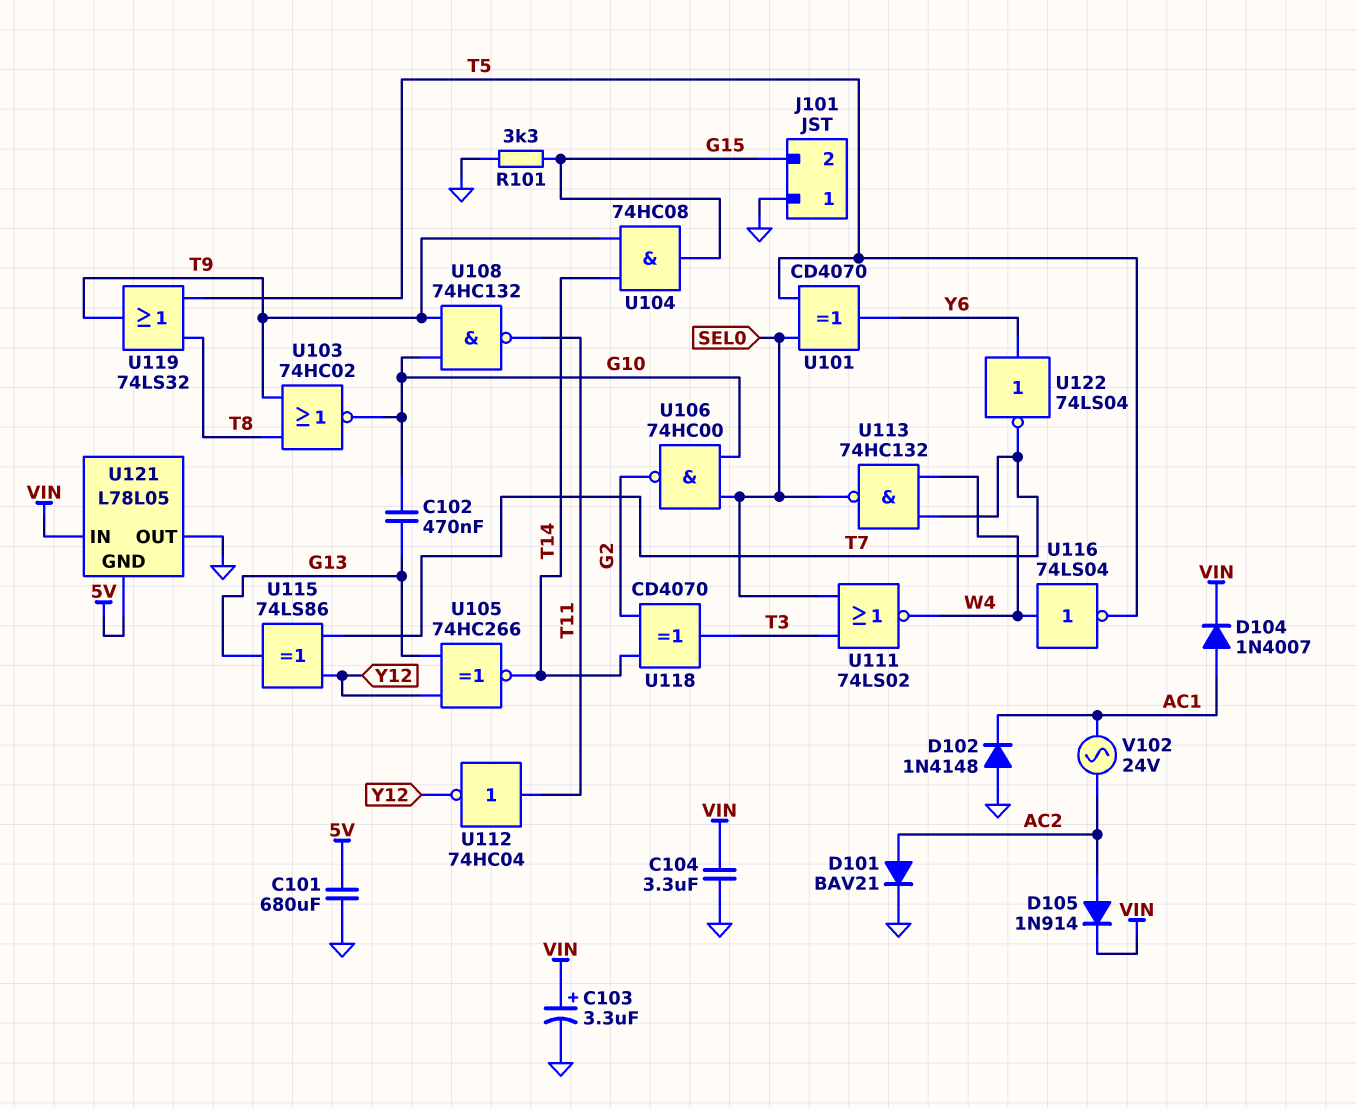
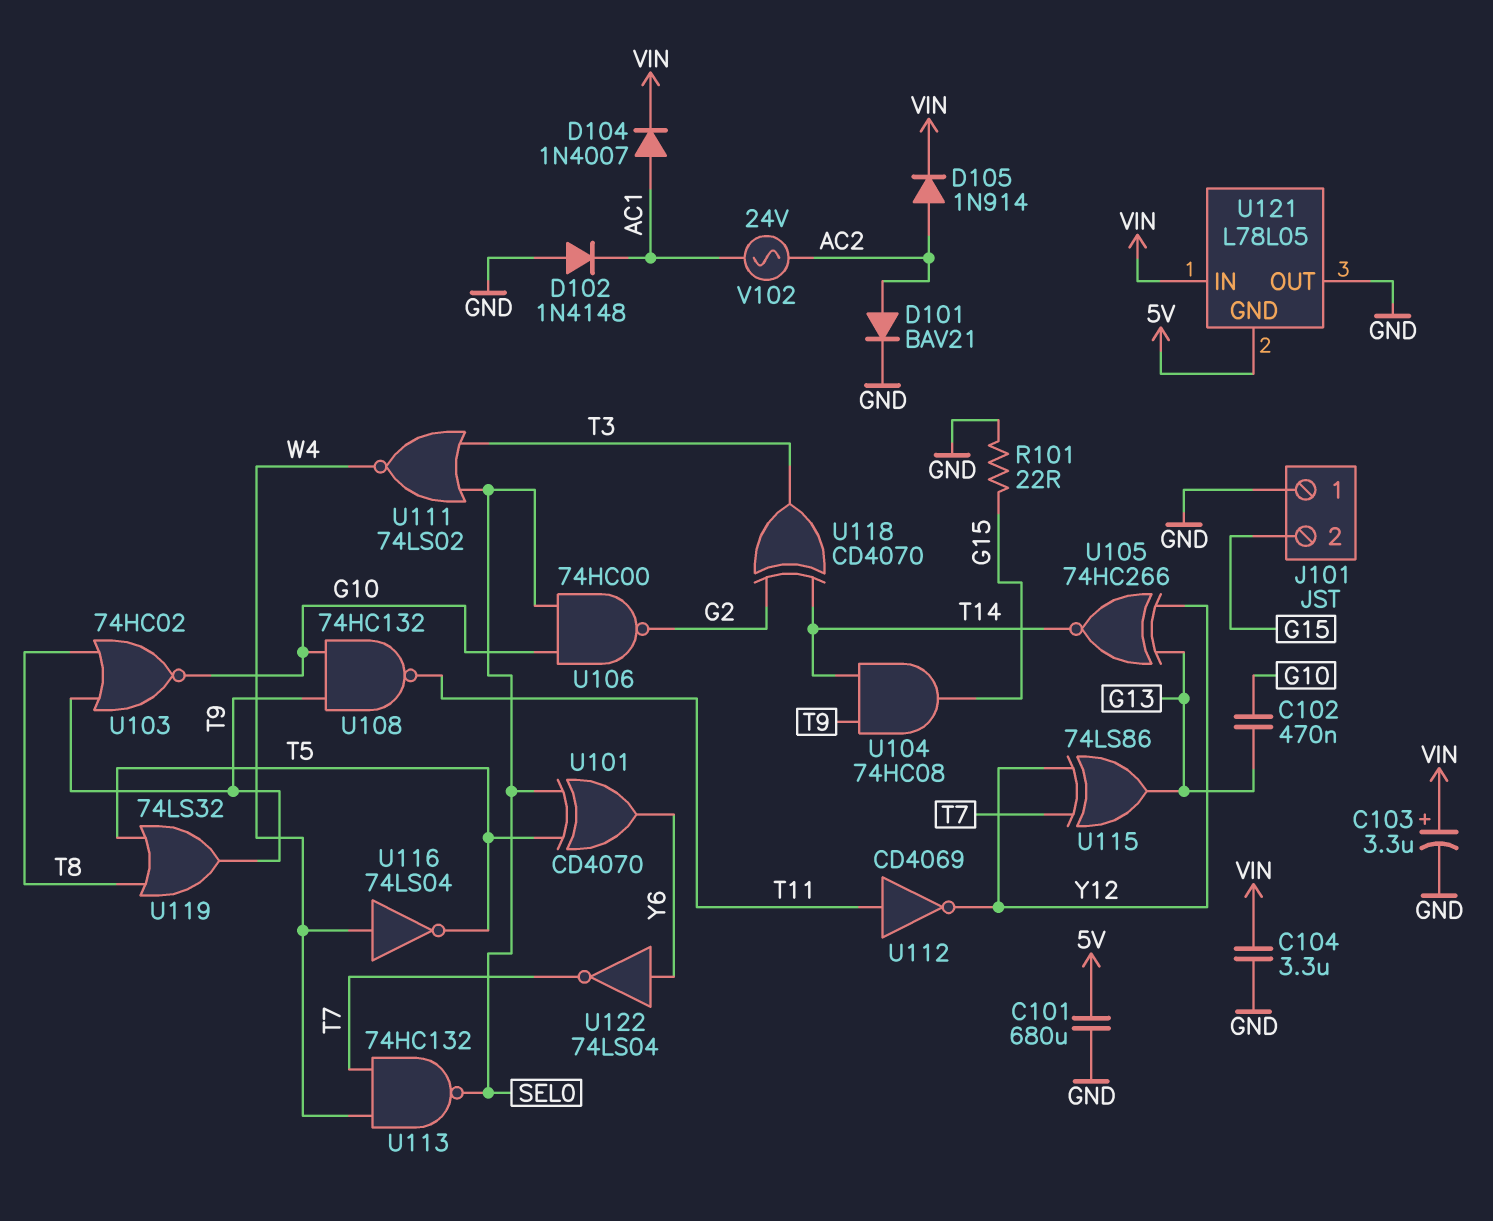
R101: 3.3k (G15, GND) -> 22 (G15, GND)
U112: NOT 74HC04 (in T11, out Y12) -> NOT CD4069 (in T11, out Y12)

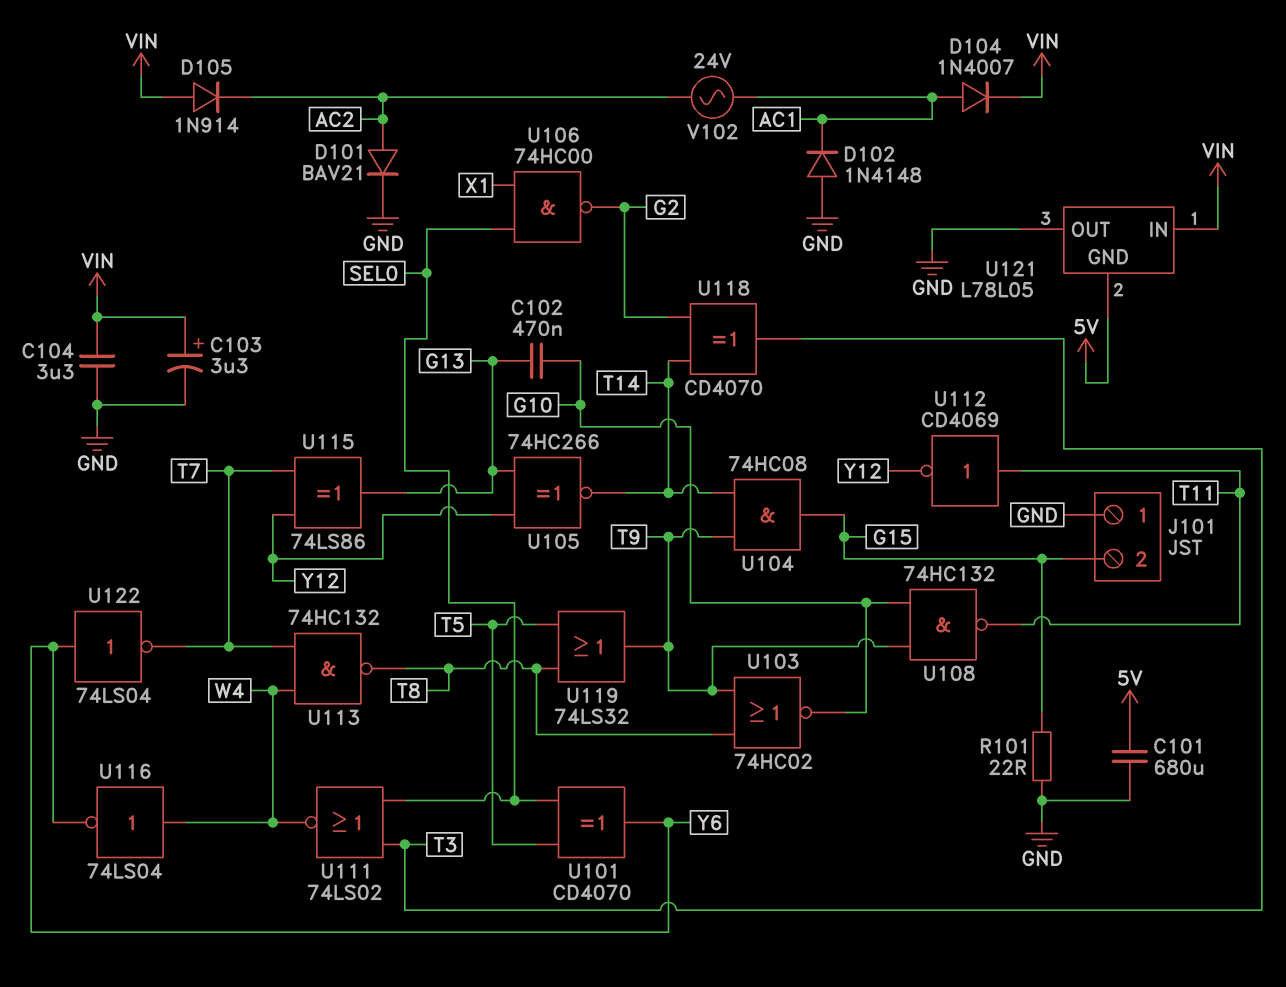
D105: diode 1N914 (A AC2, K VIN) -> diode 1N914 (A VIN, K AC2)
U106: NAND 74HC00 (in G10, in SEL0, out G2) -> NAND 74HC00 (in SEL0, in X1, out G2)
U113: NAND 74HC132 (in T7, in W4, out SEL0) -> NAND 74HC132 (in T7, in W4, out T8)
U116: NOT 74LS04 (in W4, out T5) -> NOT 74LS04 (in W4, out Y6)

